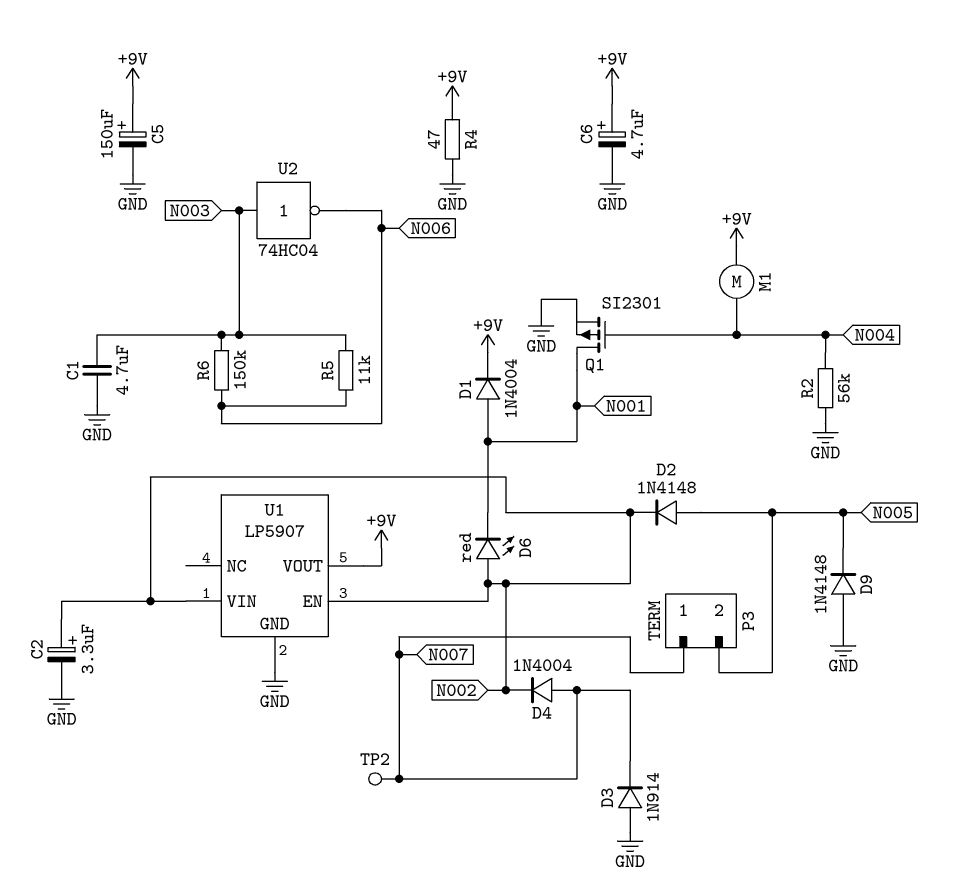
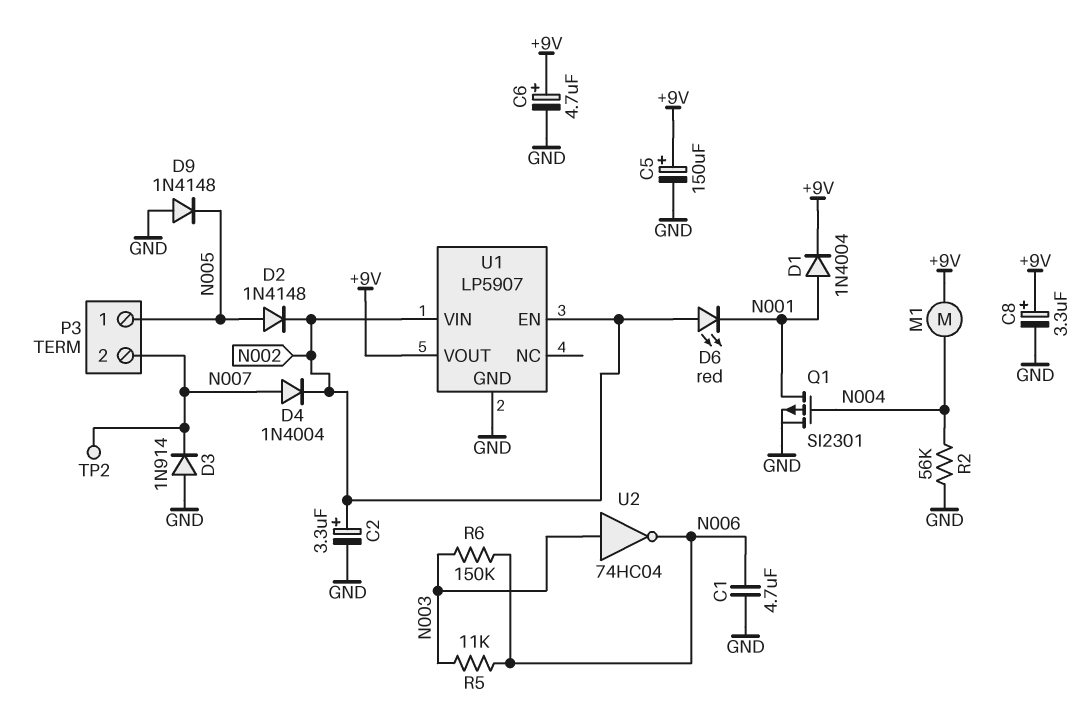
C1: 4.7uF (GND, N003) -> 4.7uF (GND, N006)
C8: none -> 3.3uF (plus +9V, minus GND)
P3 pin 1: N007 -> N005
P3 pin 2: N005 -> N007
R4: 47 (+9V, GND) -> none

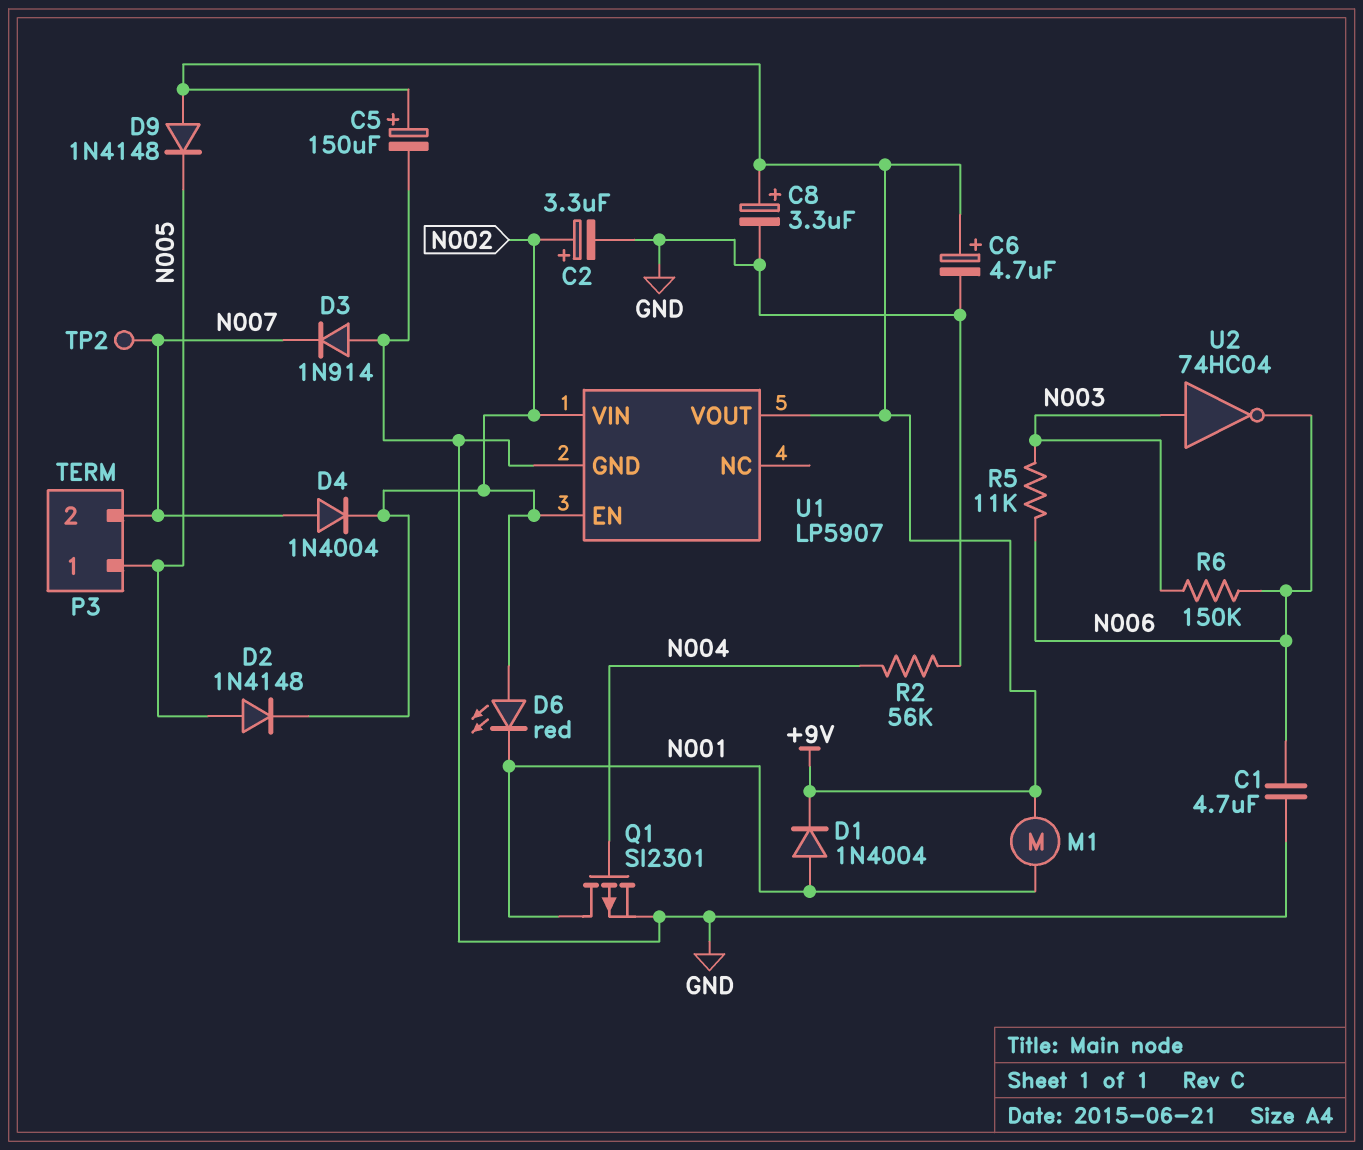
D9: diode 1N4148 (A GND, K N005) -> diode 1N4148 (A +9V, K N005)
M1: motor (+9V, N004) -> motor (+9V, N001)

